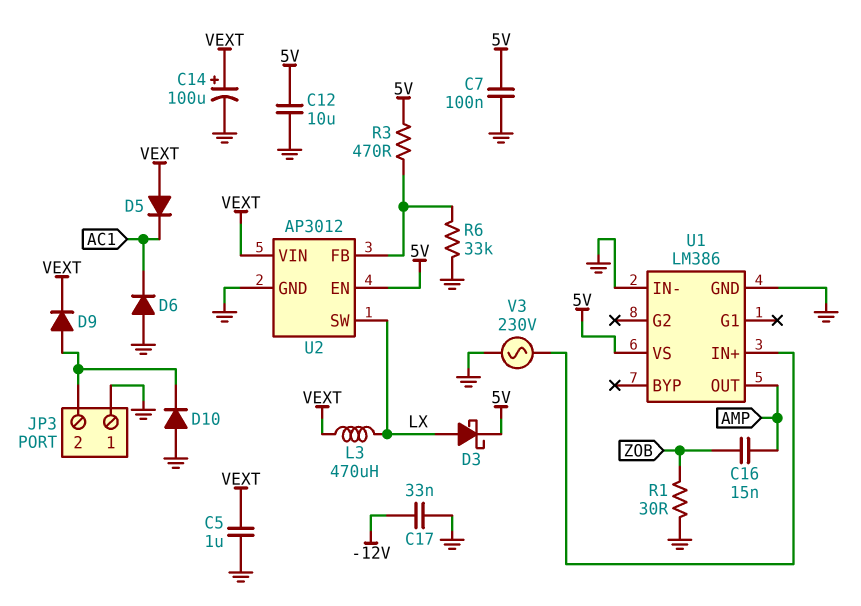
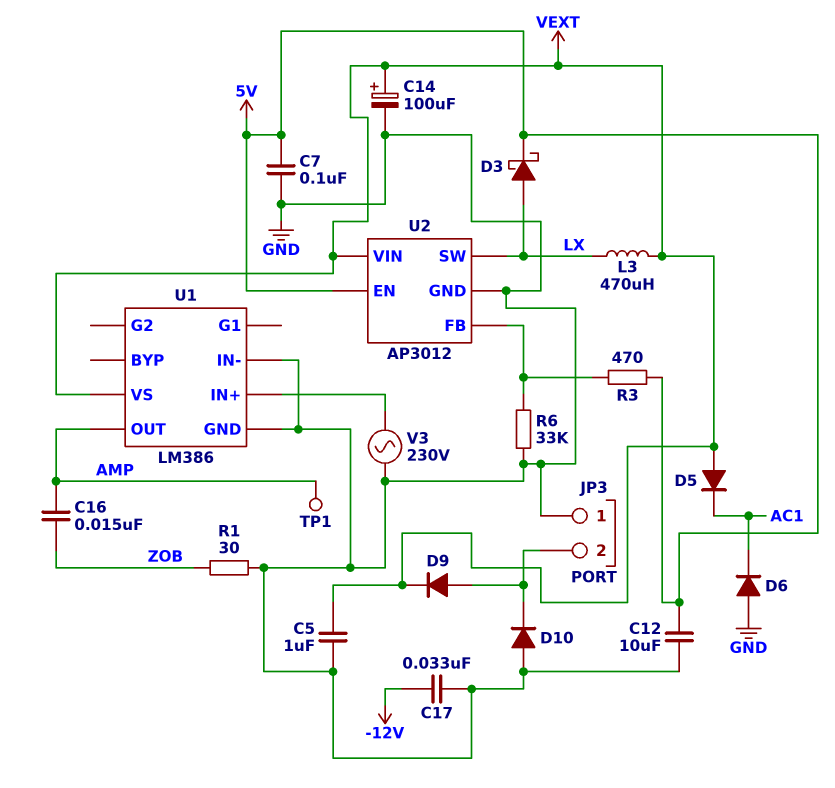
TP1: none -> test point (AMP)
U1 pin VS: 5V -> VEXT

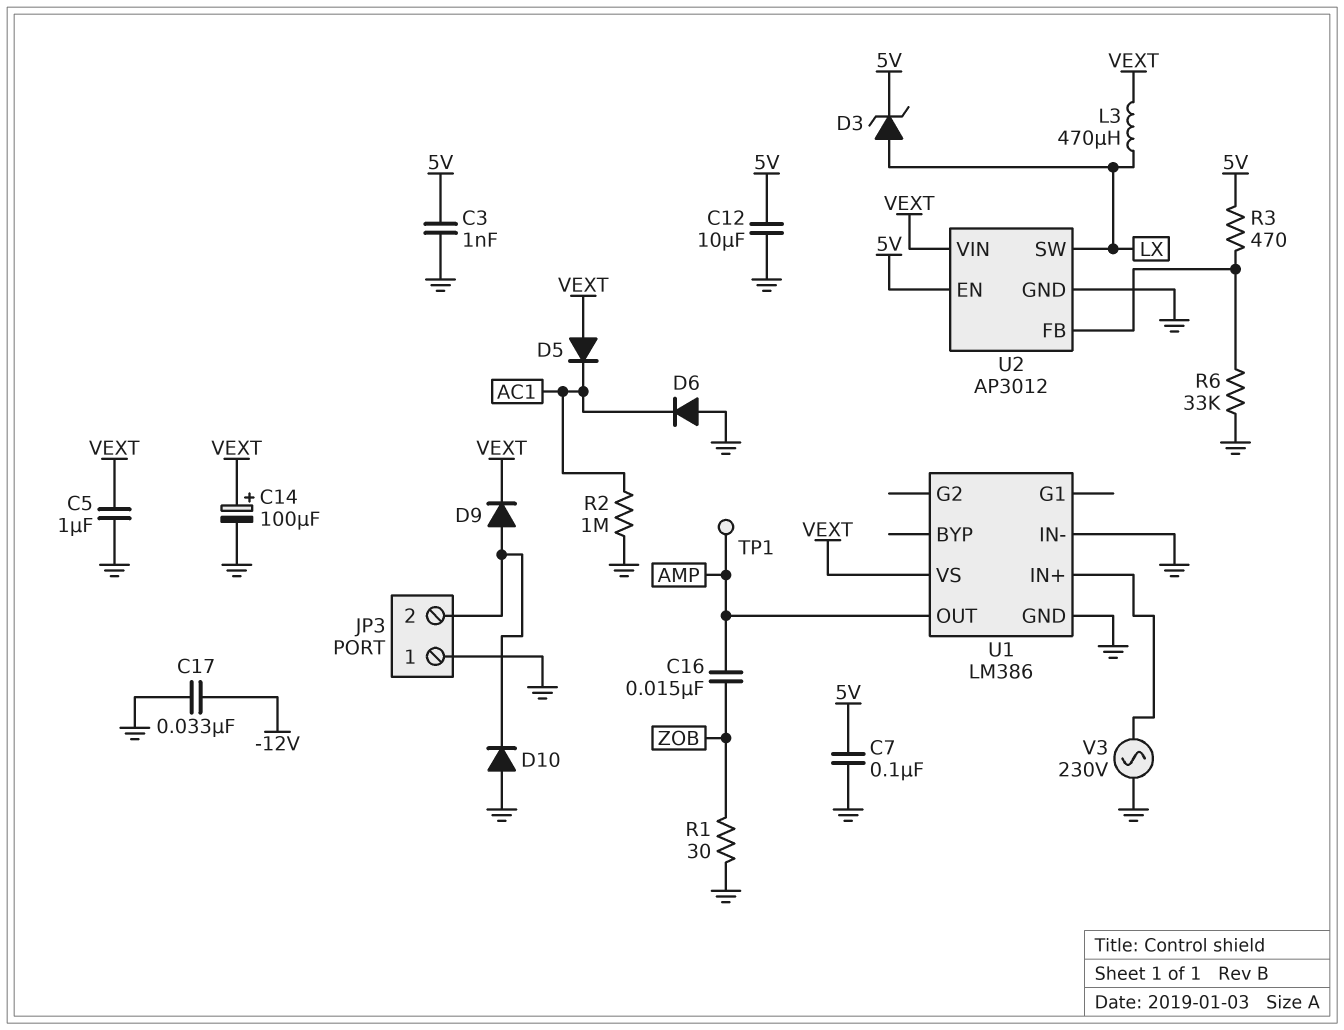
C3: none -> 1nF (5V, GND)
D3: schottky (A LX, K 5V) -> zener (A LX, K 5V)
R2: none -> 1M (AC1, GND)

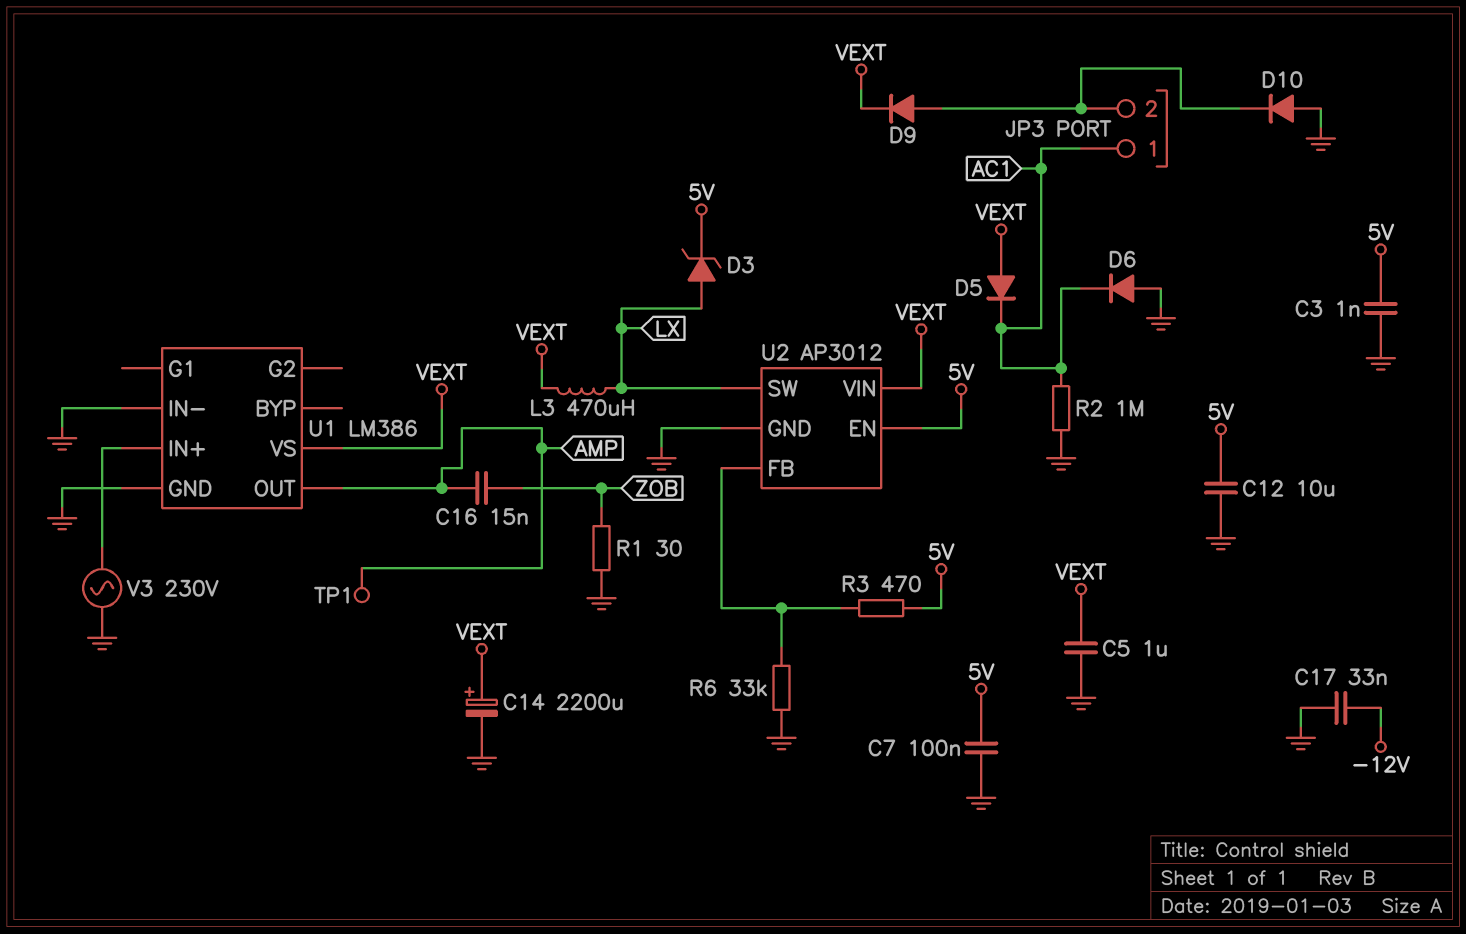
C14: 100uF (plus VEXT, minus GND) -> 2200uF (plus VEXT, minus GND)
JP3 pin 1: GND -> AC1

